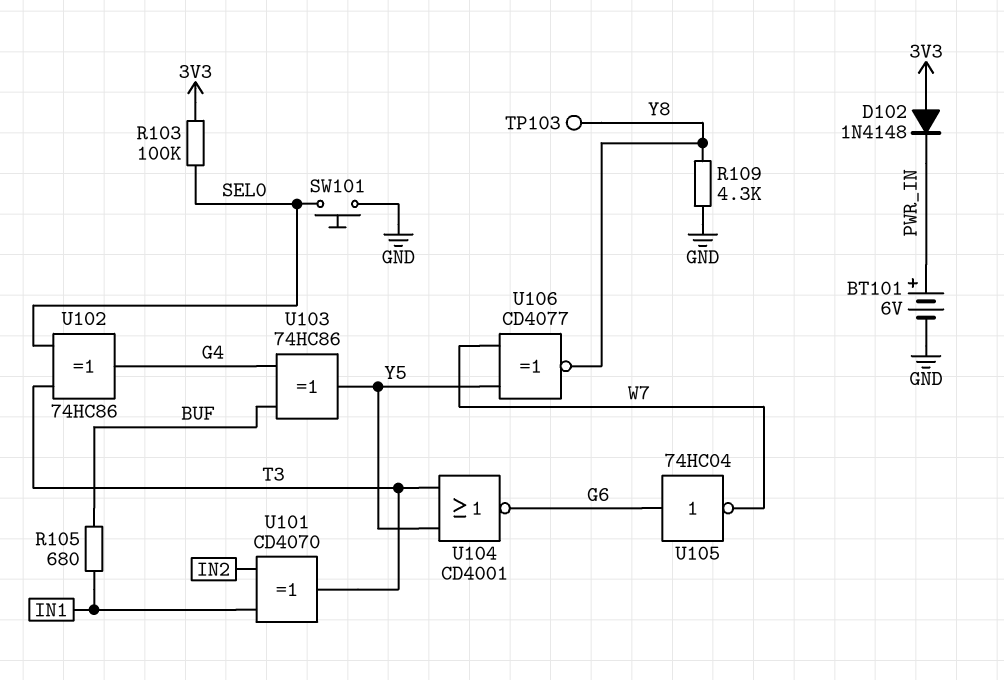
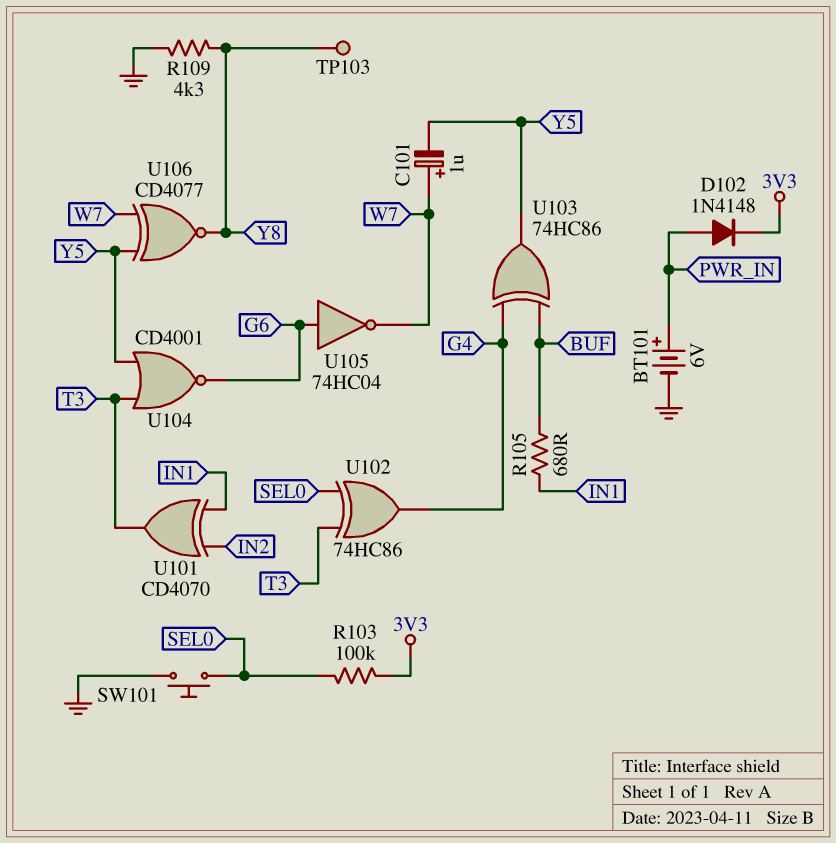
C101: none -> 1uF (plus W7, minus Y5)
D102: diode 1N4148 (A 3V3, K PWR_IN) -> diode 1N4148 (A PWR_IN, K 3V3)

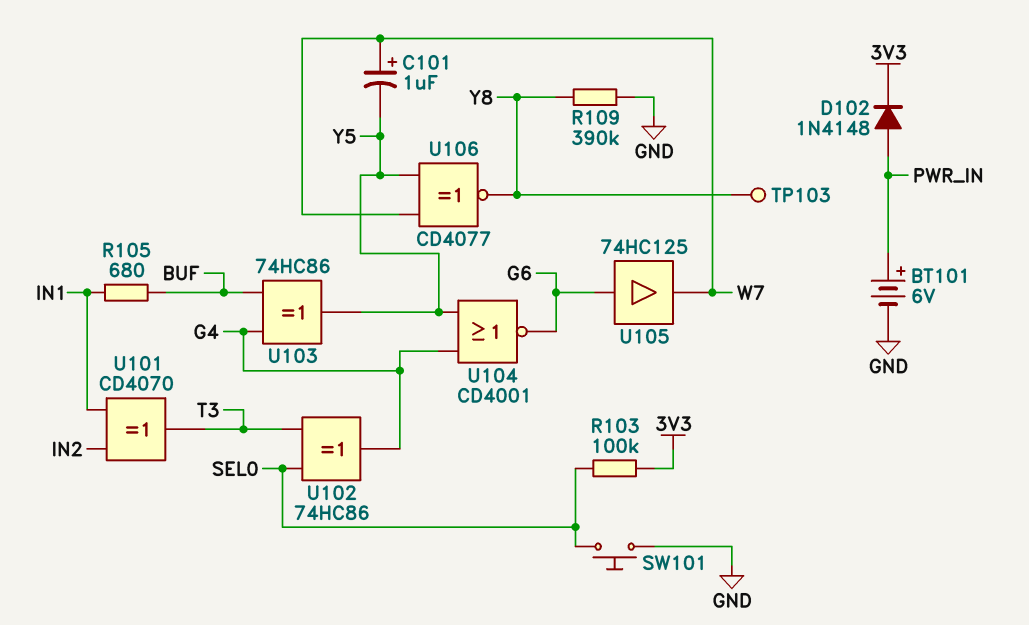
R109: 4.3k (GND, Y8) -> 390k (GND, Y8)
U104: NOR CD4001 (in T3, in Y5, out G6) -> NOR CD4001 (in G4, in Y5, out G6)
U105: NOT 74HC04 (in G6, out W7) -> buffer 74HC125 (in G6, out W7)

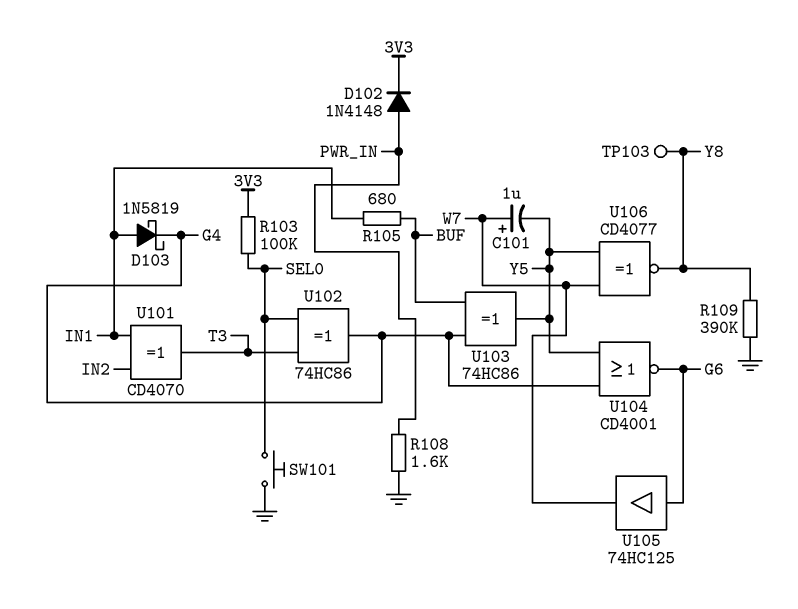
BT101: 6V (plus PWR_IN, minus GND) -> none
D103: none -> schottky 1N5819 (A IN1, K G4)
R108: none -> 1.6k (GND, PWR_IN)

